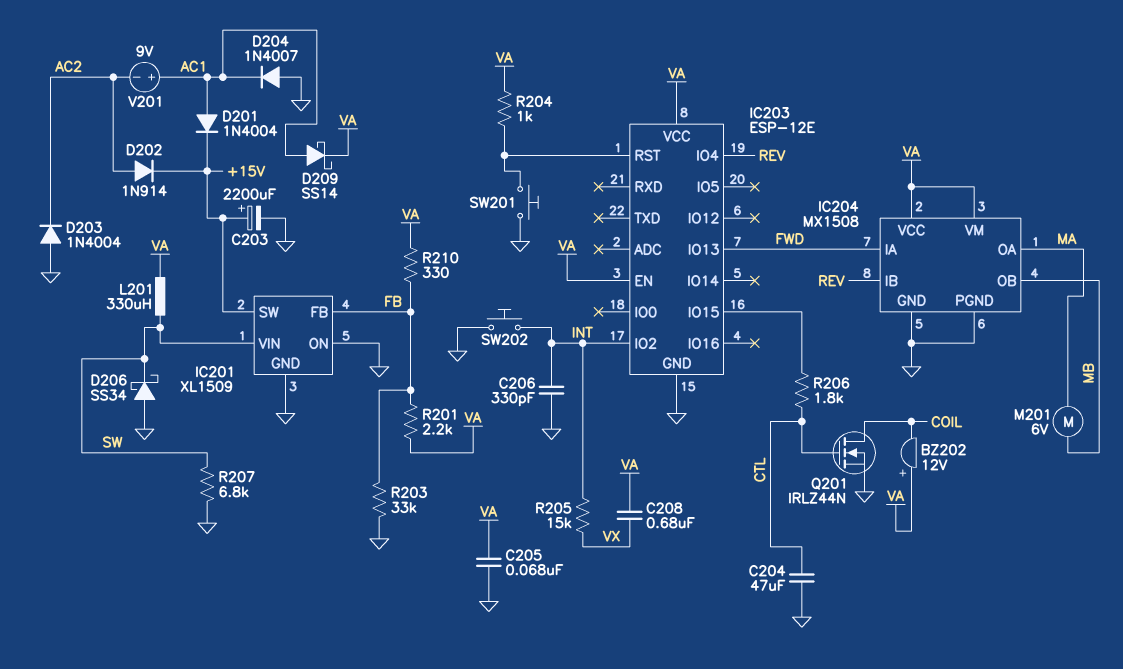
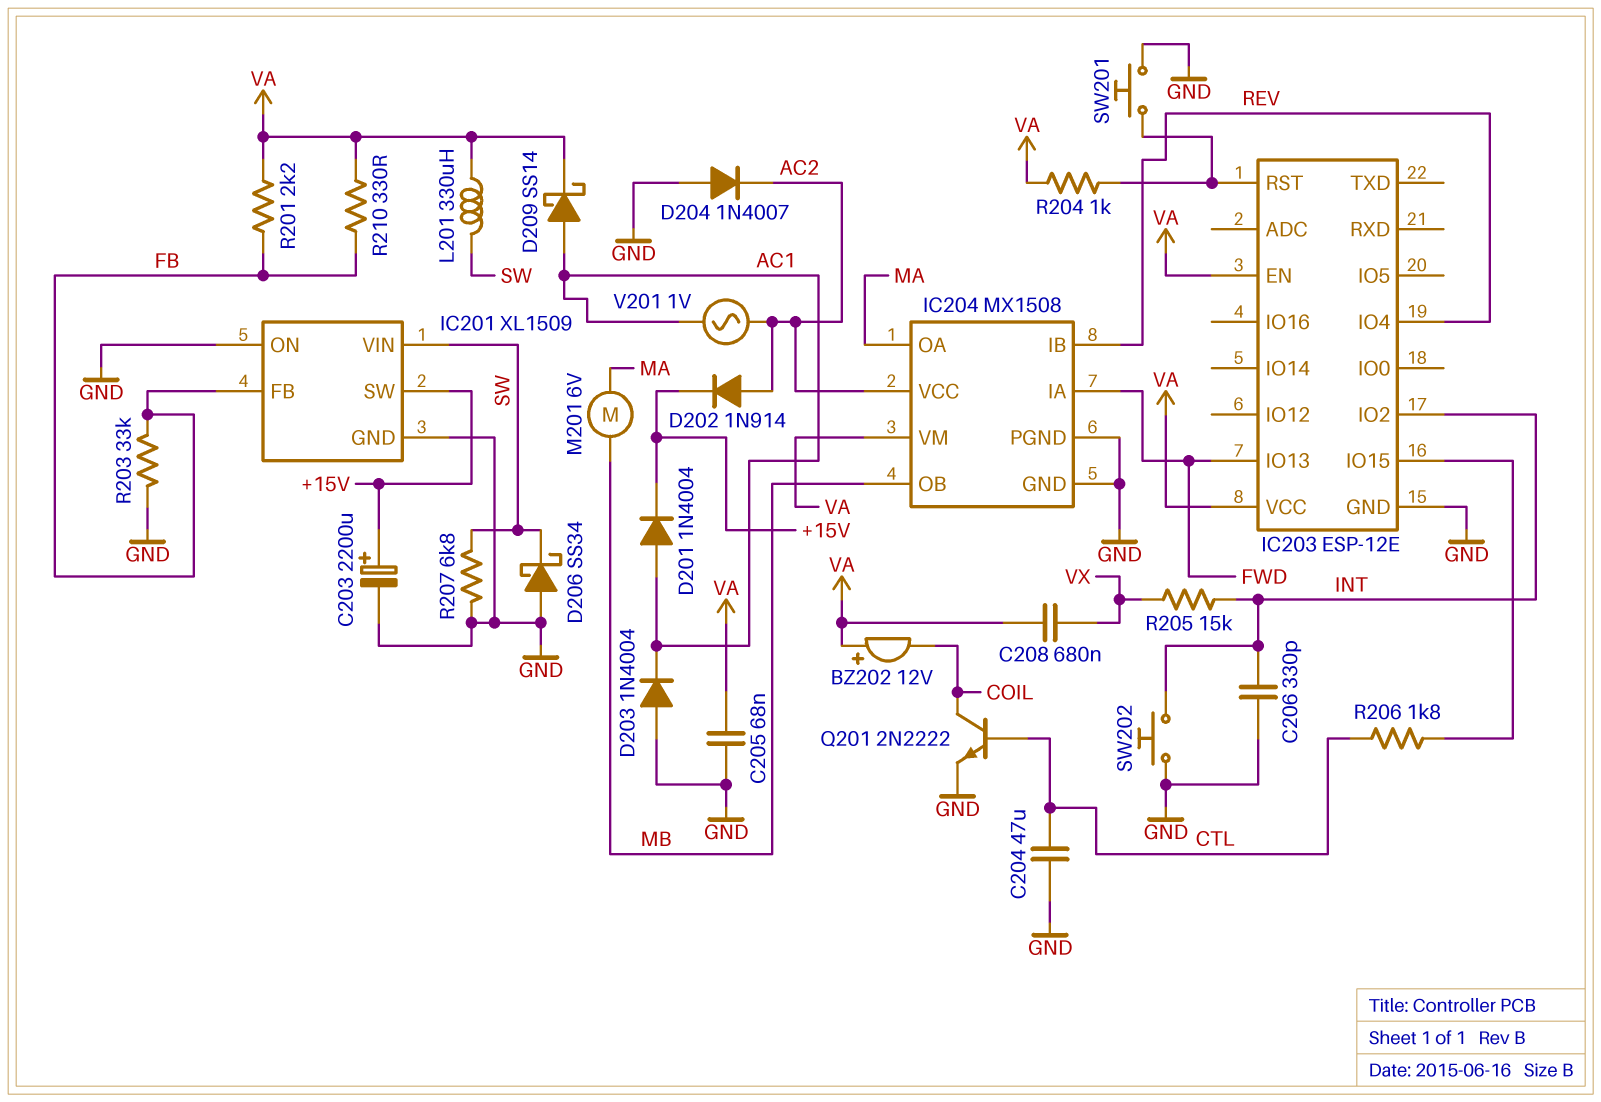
D203: diode 1N4004 (A GND, K AC2) -> diode 1N4004 (A GND, K AC1)
D204: diode 1N4007 (A GND, K AC1) -> diode 1N4007 (A GND, K AC2)
IC204 pin VCC: VA -> AC2
Q201: NMOS IRLZ44N (G CTL, D COIL, S GND) -> NPN 2N2222 (B CTL, C COIL, E GND)
V201: 9V (plus AC1, minus AC2) -> AC 1V (AC1, AC2)

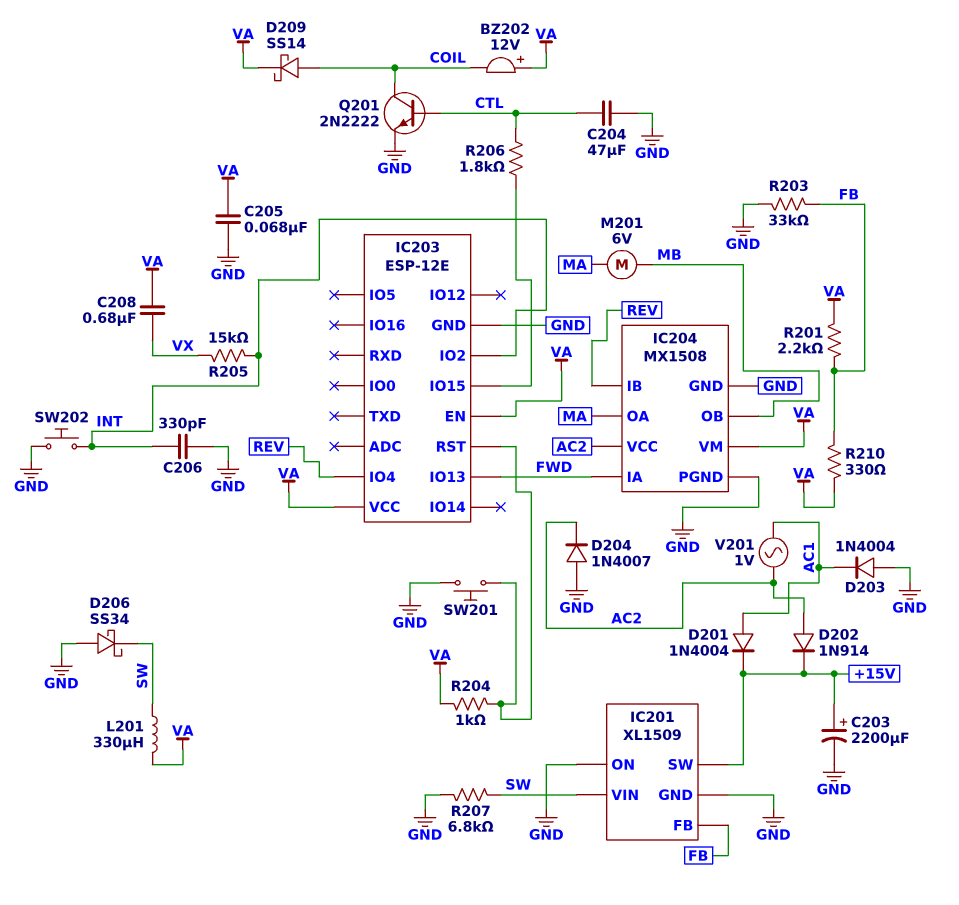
D209: schottky SS14 (A AC1, K VA) -> schottky SS14 (A COIL, K VA)

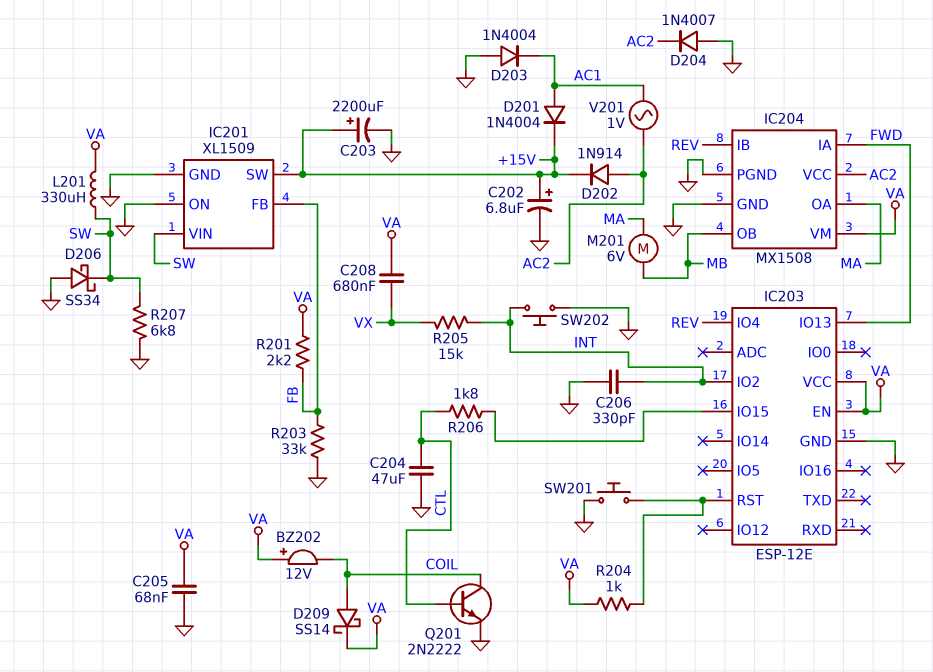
C202: none -> 6.8uF (plus +15V, minus GND)
R210: 330 (FB, VA) -> none

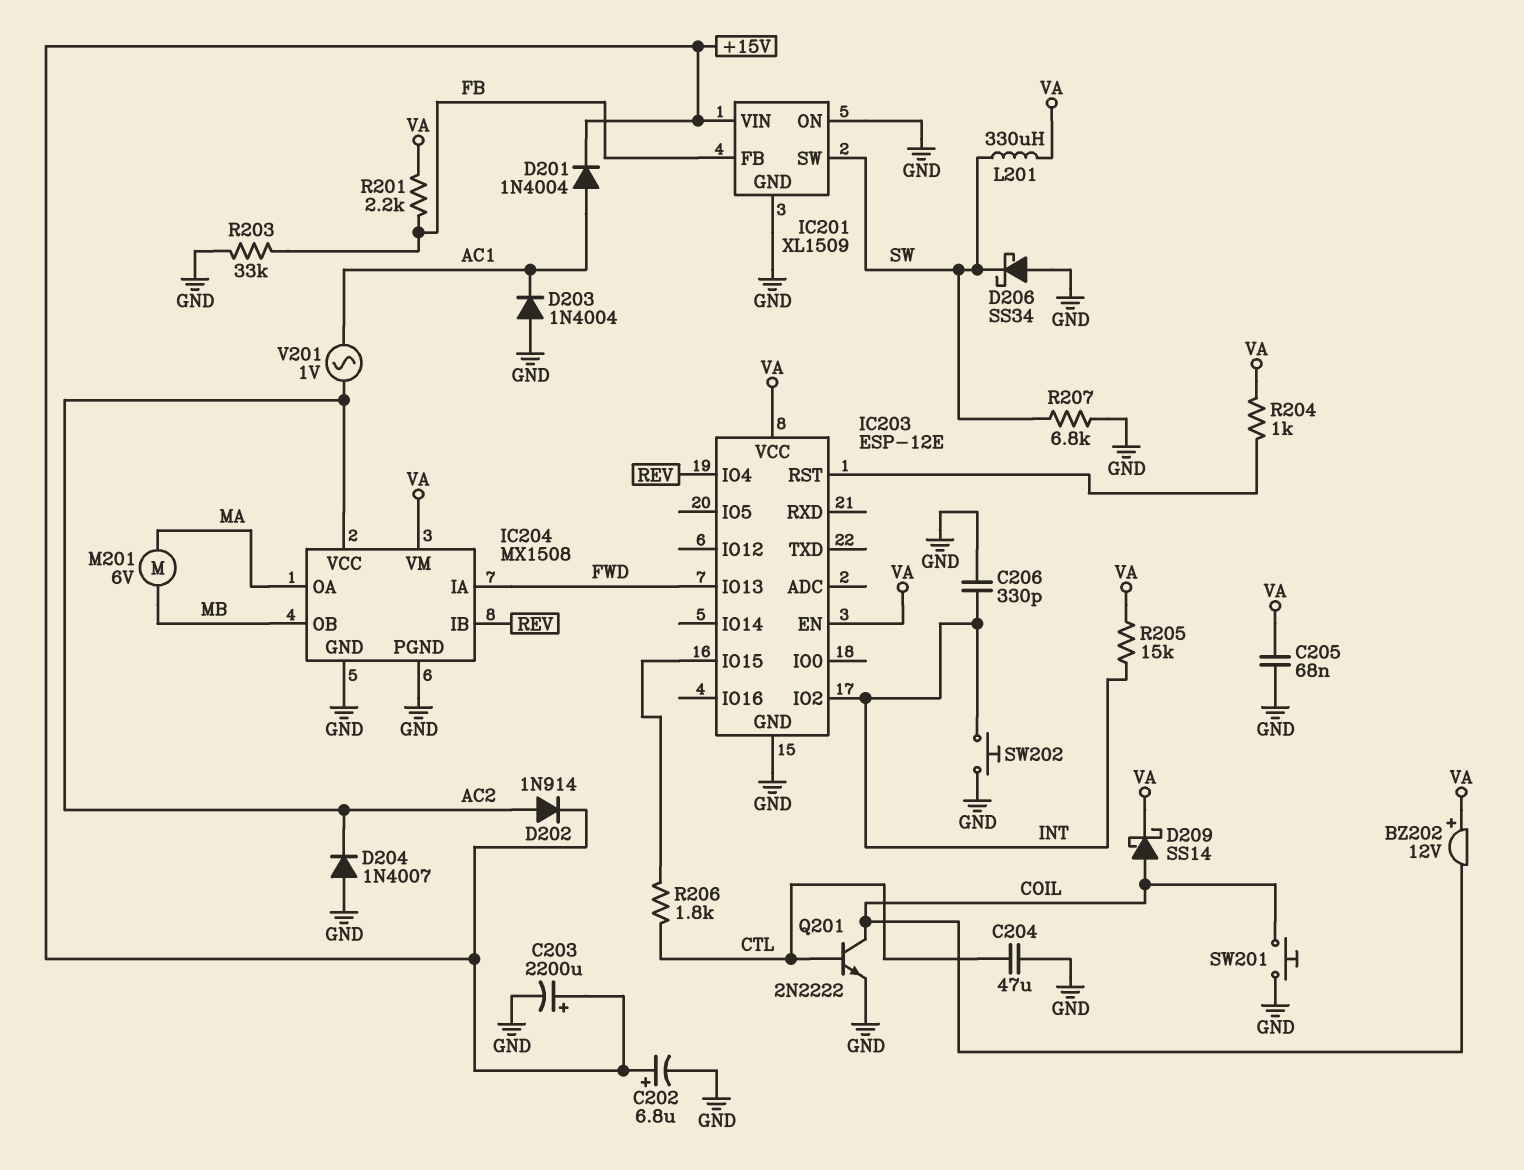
C208: 680nF (VA, VX) -> none
IC201 pin SW: +15V -> SW
IC201 pin VIN: SW -> +15V
R205: 15k (INT, VX) -> 15k (INT, VA)
SW201: button (GND, IC203/RST) -> button (COIL, GND)

